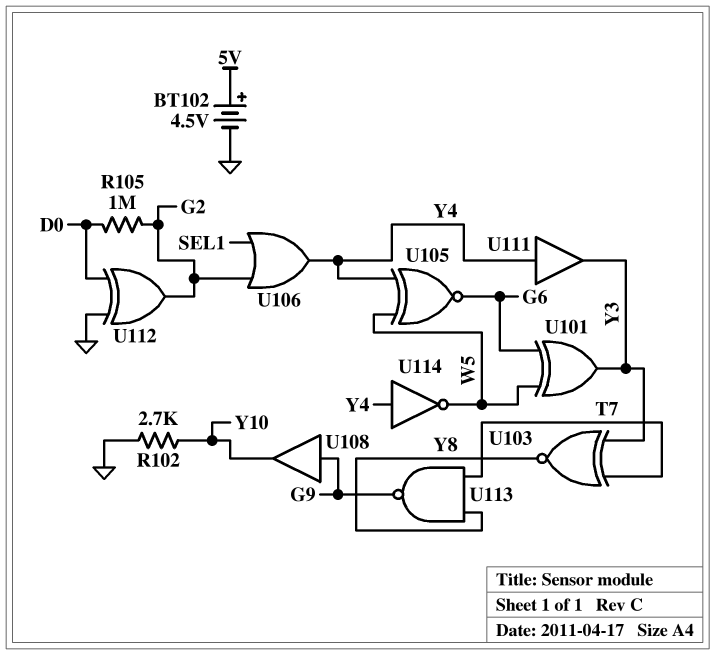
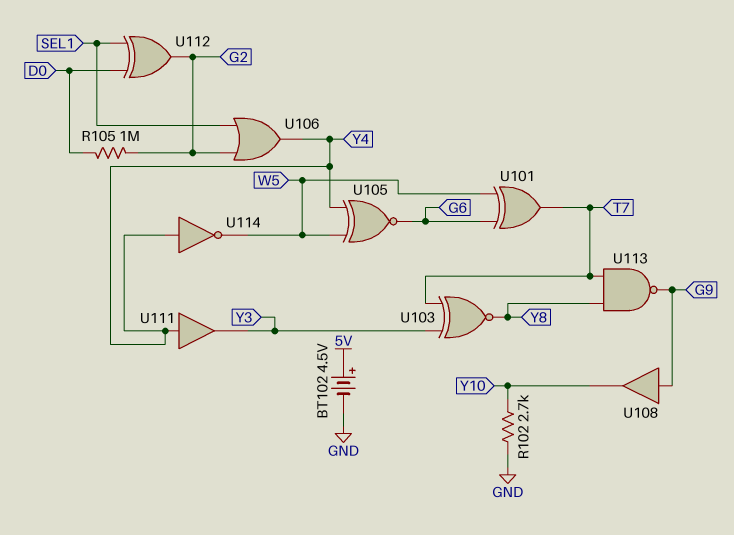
U101: XOR (in G6, in W5, out Y3) -> XOR (in G6, in W5, out T7)
U112: XOR (in D0, in GND, out G2) -> XOR (in D0, in SEL1, out G2)

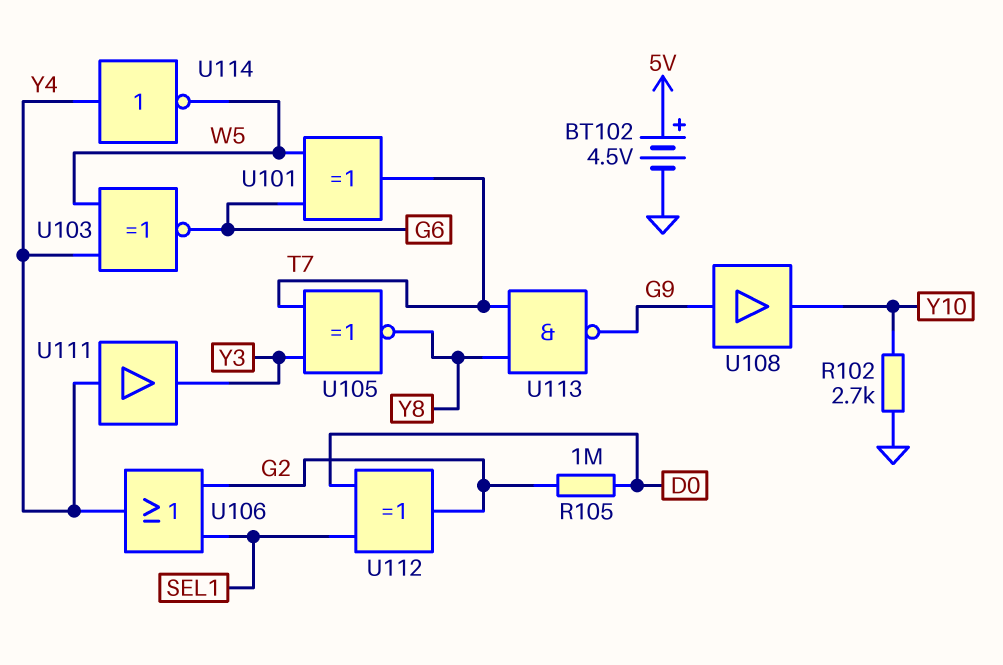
U103: XNOR (in T7, in Y3, out Y8) -> XNOR (in W5, in Y4, out G6)
U105: XNOR (in W5, in Y4, out G6) -> XNOR (in T7, in Y3, out Y8)

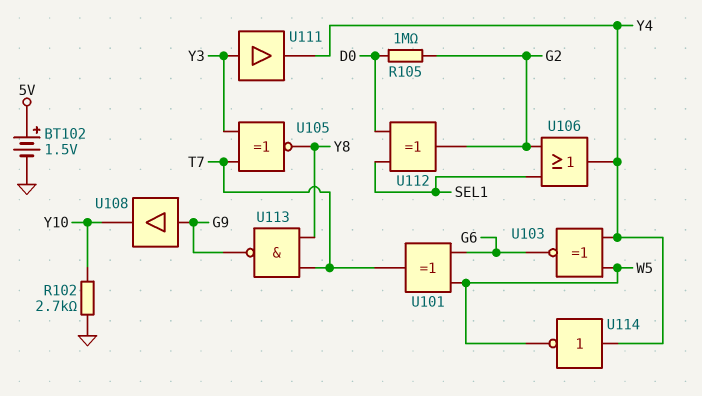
BT102: 4.5V (plus 5V, minus GND) -> 1.5V (plus 5V, minus GND)
U111: buffer (in Y4, out Y3) -> buffer (in Y3, out Y4)

